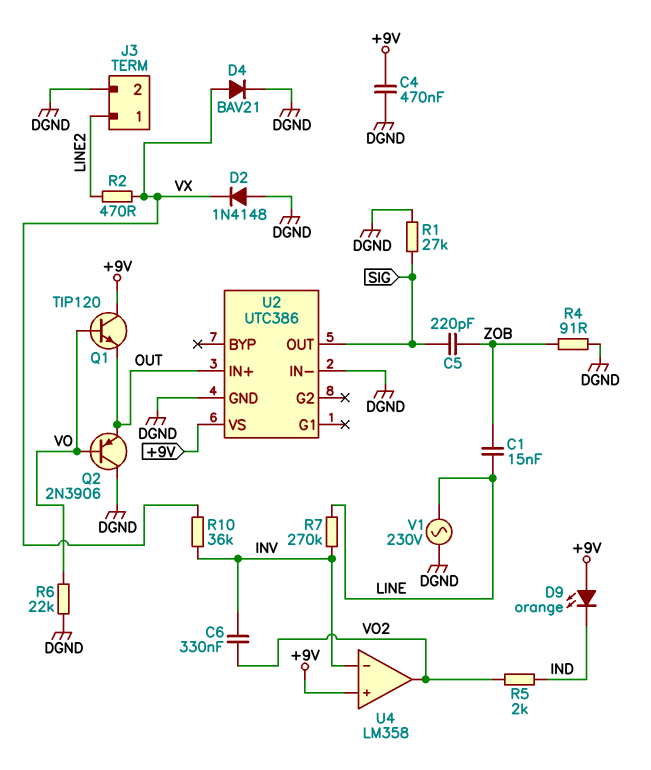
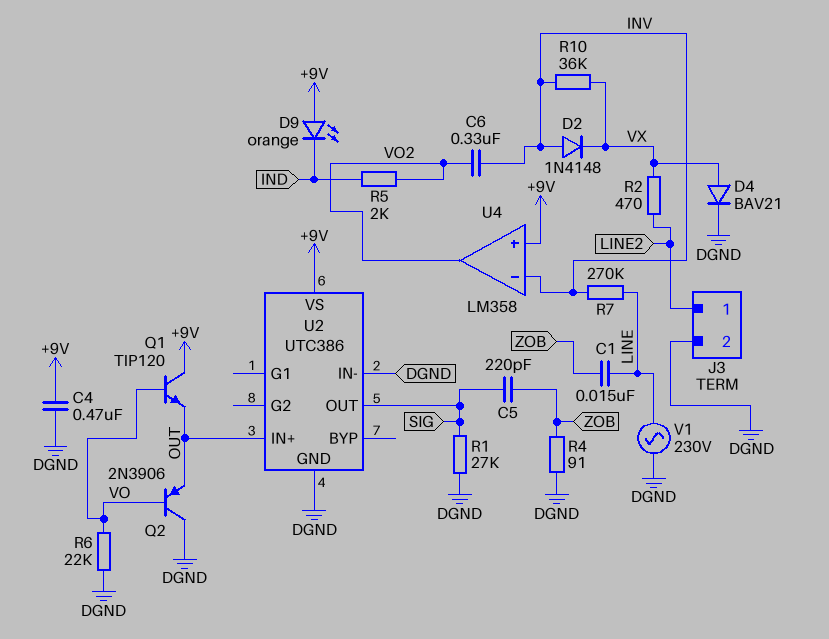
D2: diode 1N4148 (A DGND, K VX) -> diode 1N4148 (A INV, K VX)

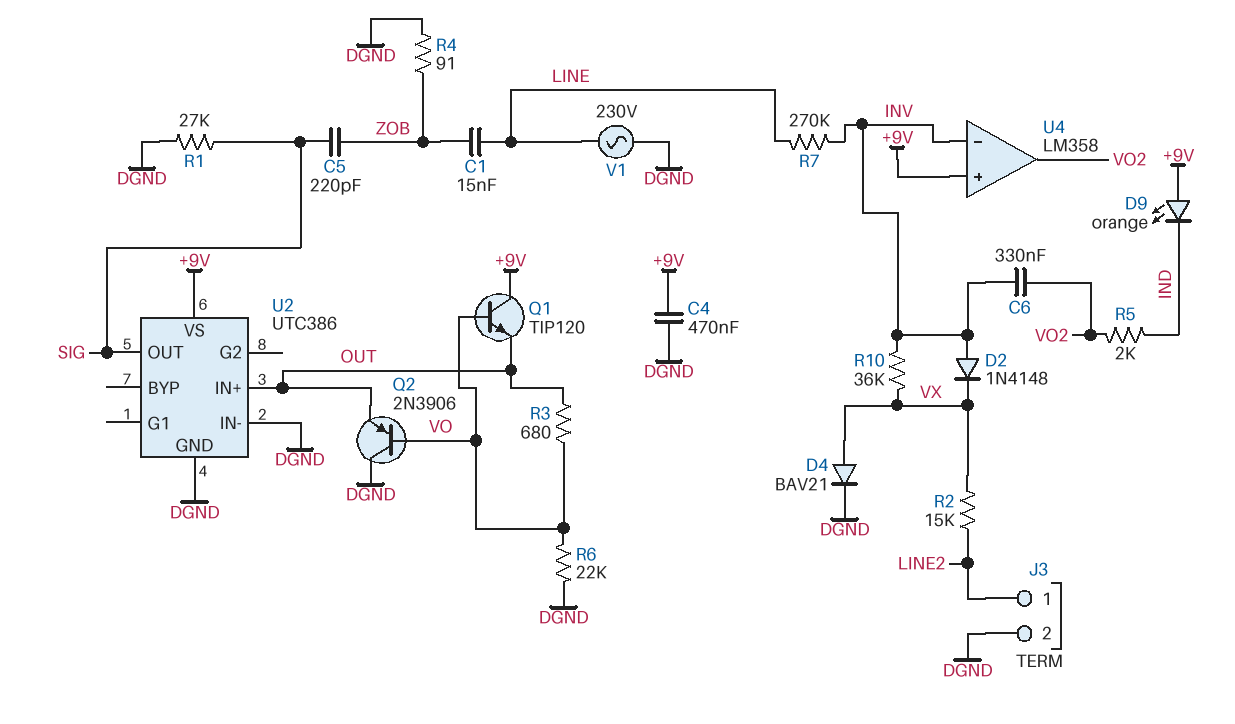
R2: 470 (LINE2, VX) -> 15k (LINE2, VX)
R3: none -> 680 (OUT, VO)

